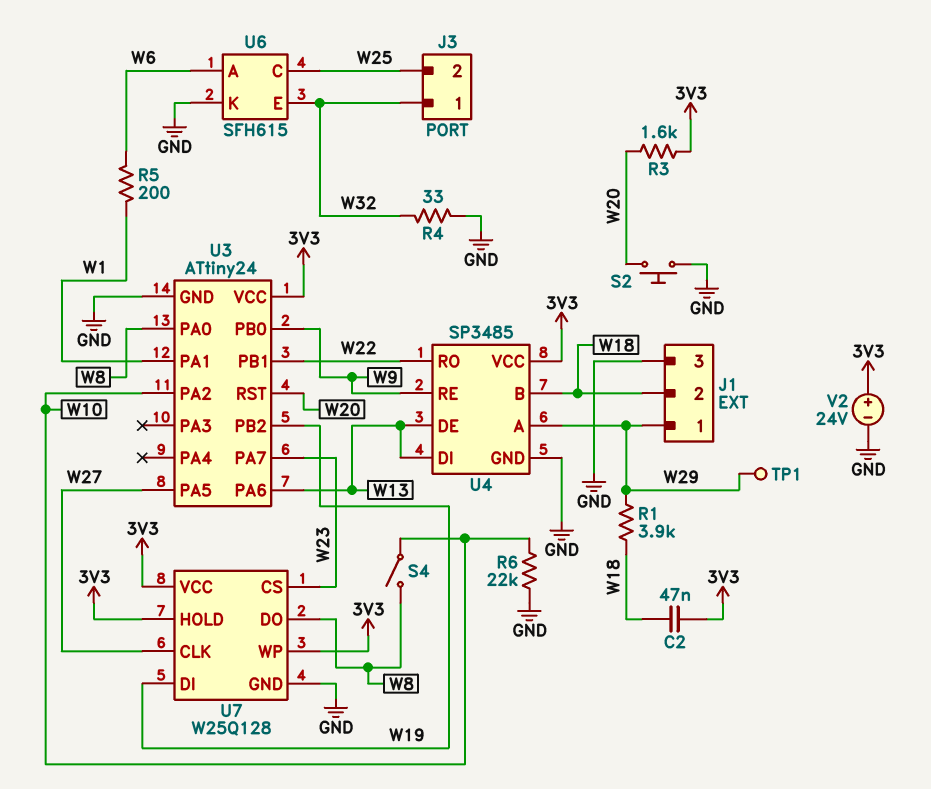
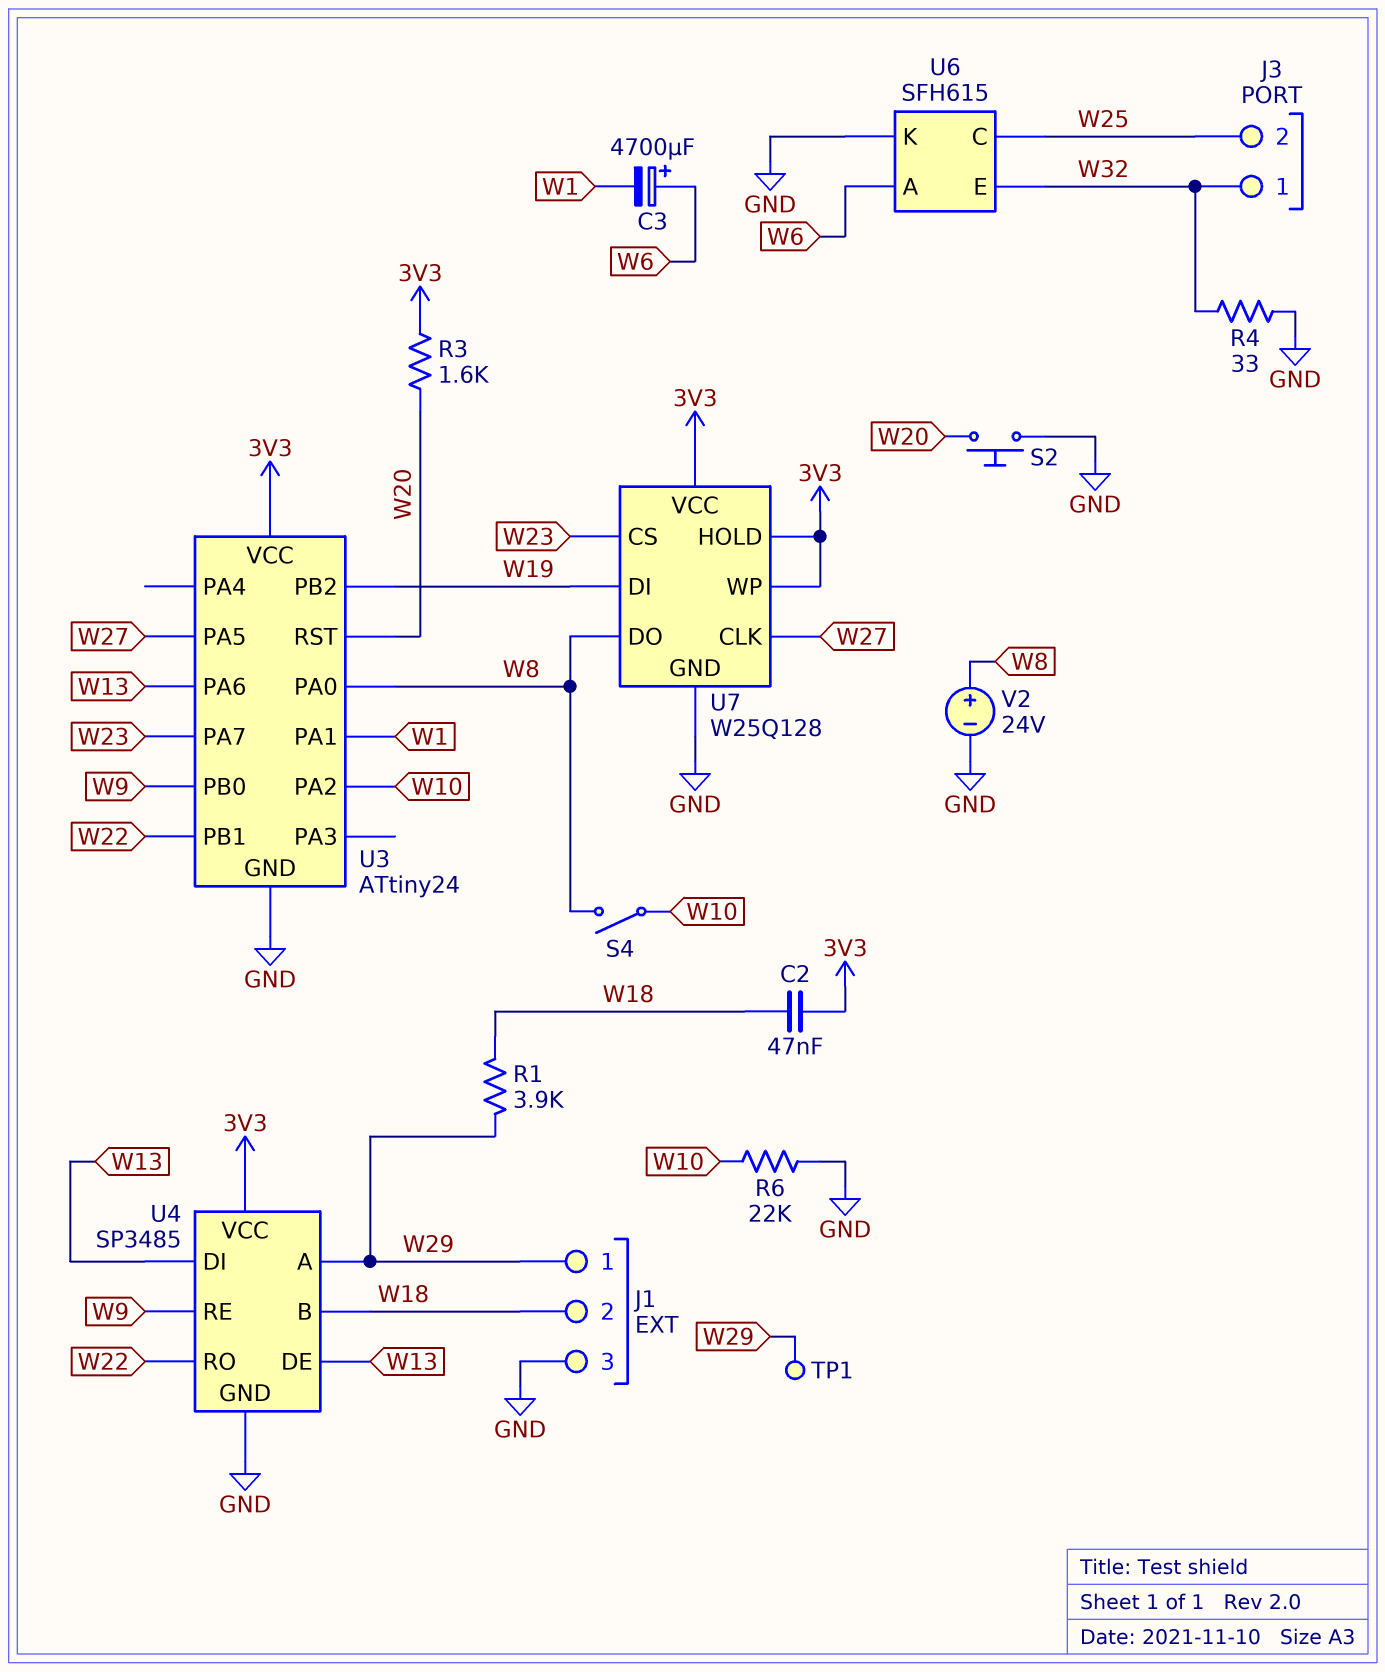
C3: none -> 4700uF (plus W6, minus W1)
R5: 200 (W1, W6) -> none
V2: 24V (plus 3V3, minus GND) -> 24V (plus W8, minus GND)

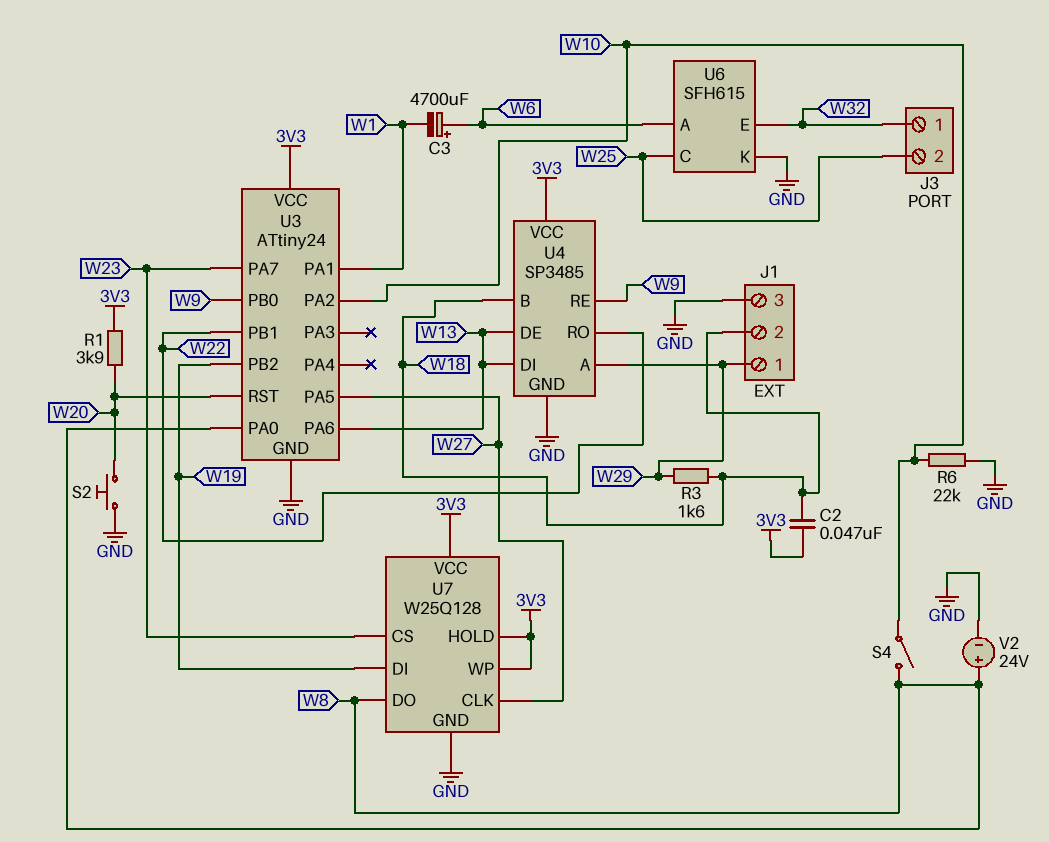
R1: 3.9k (W18, W29) -> 3.9k (3V3, W20)
R3: 1.6k (3V3, W20) -> 1.6k (W18, W29)
R4: 33 (GND, W32) -> none
TP1: test point (W29) -> none

